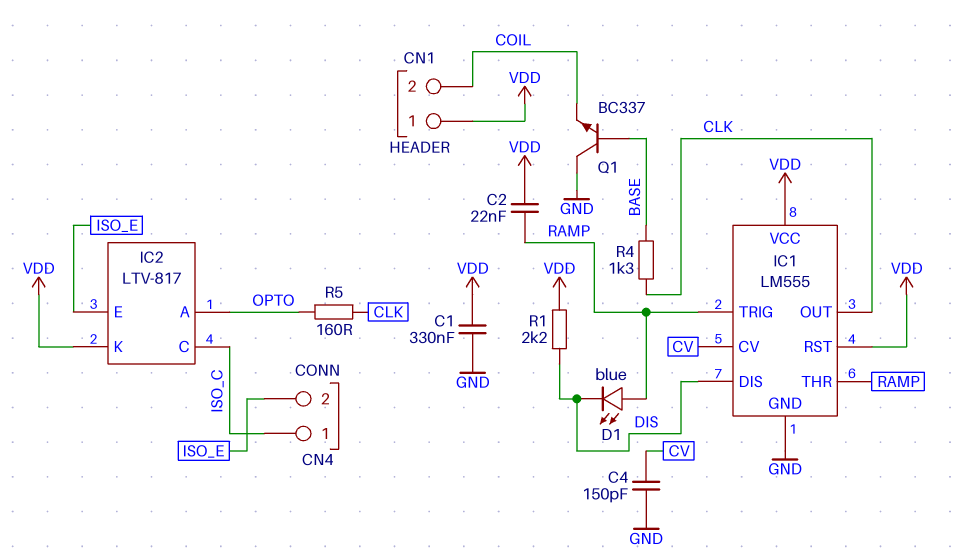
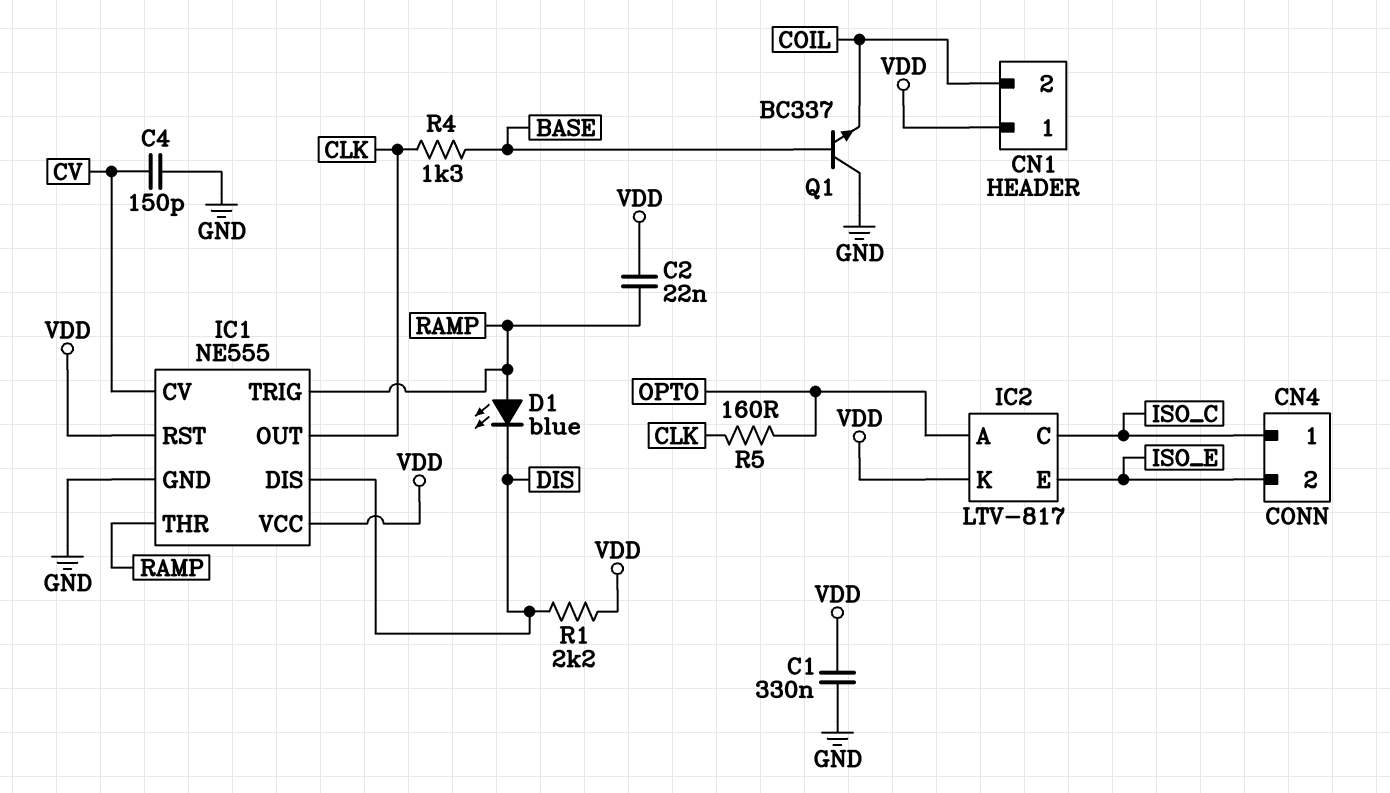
IC1: LM555 -> NE555

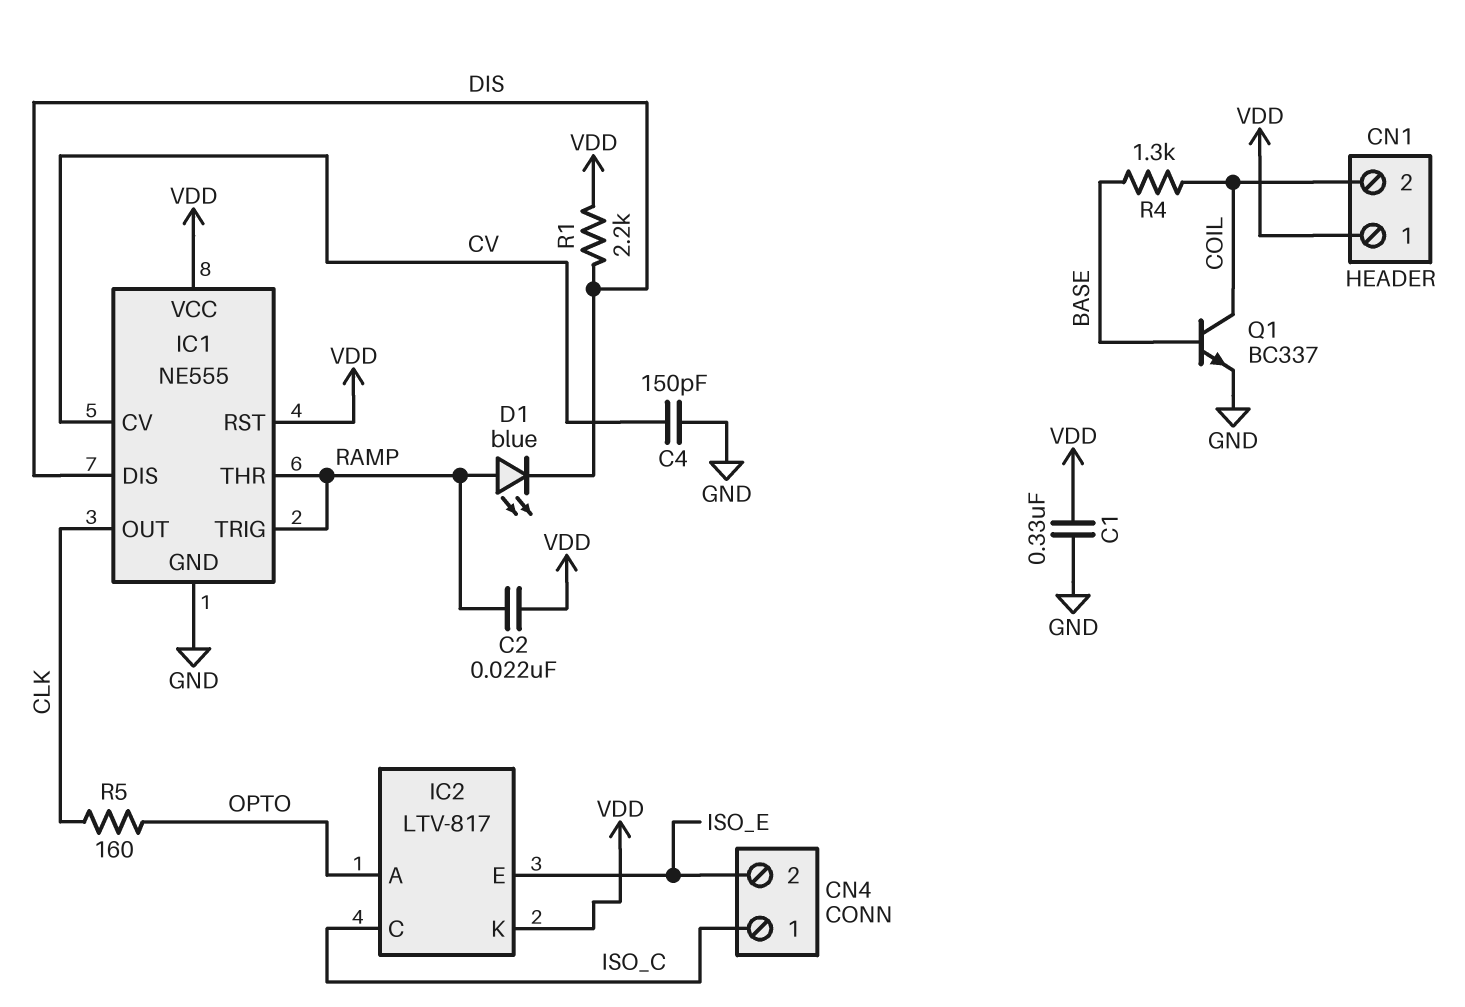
Q1: NPN BC337 (B BASE, C GND, E COIL) -> NPN BC337 (B BASE, C COIL, E GND)
R4: 1.3k (BASE, CLK) -> 1.3k (BASE, COIL)

